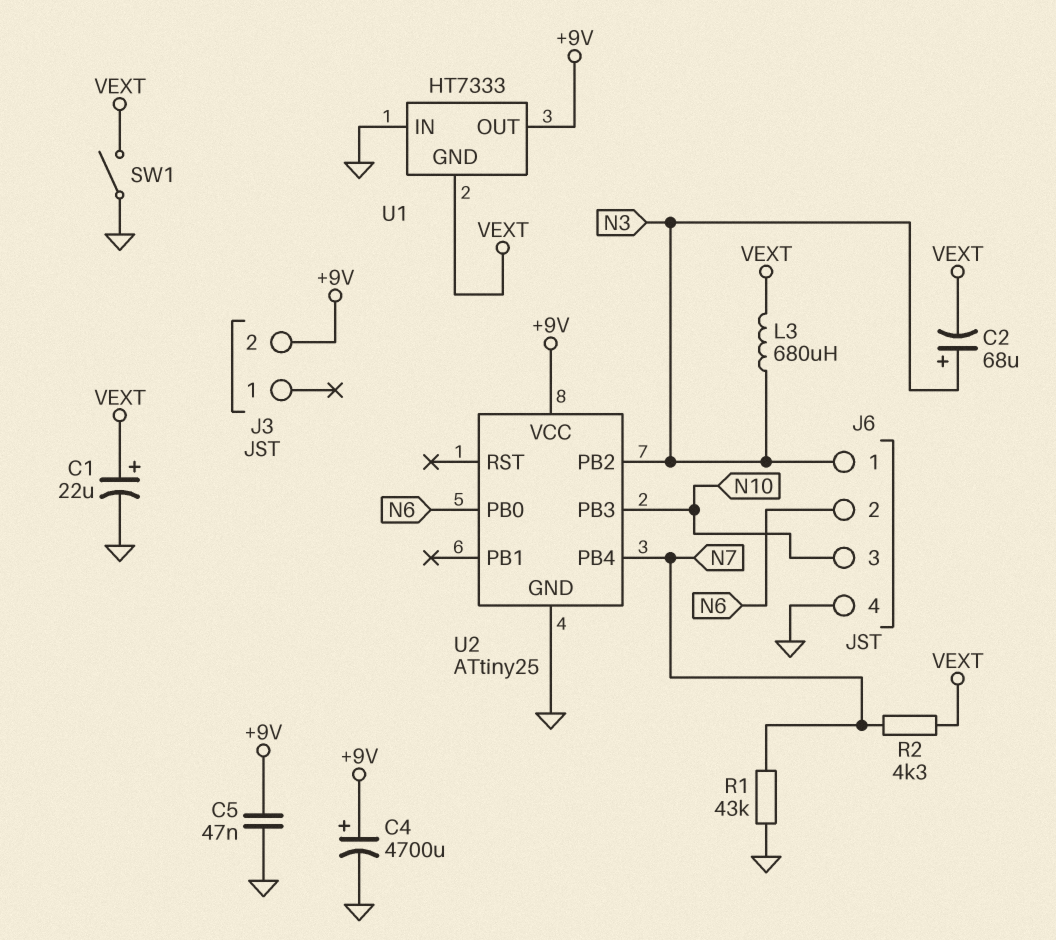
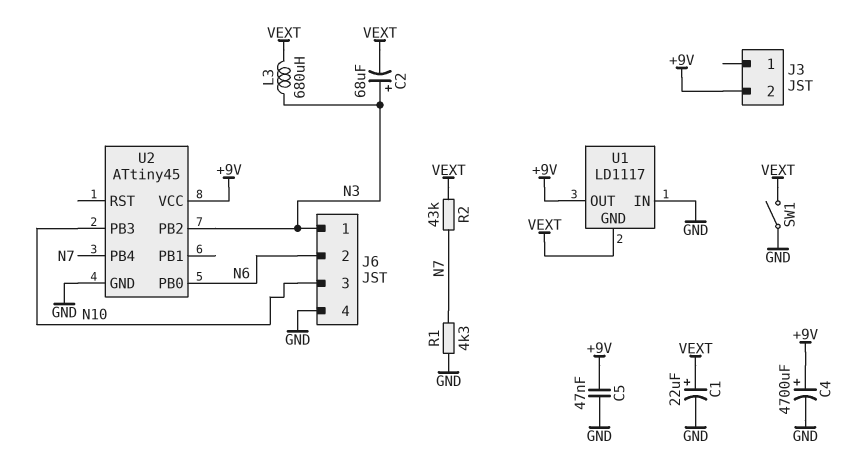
R1: 43k (GND, N7) -> 4.3k (GND, N7)
R2: 4.3k (N7, VEXT) -> 43k (N7, VEXT)
U1: HT7333 -> LD1117
U2: ATtiny25 -> ATtiny45

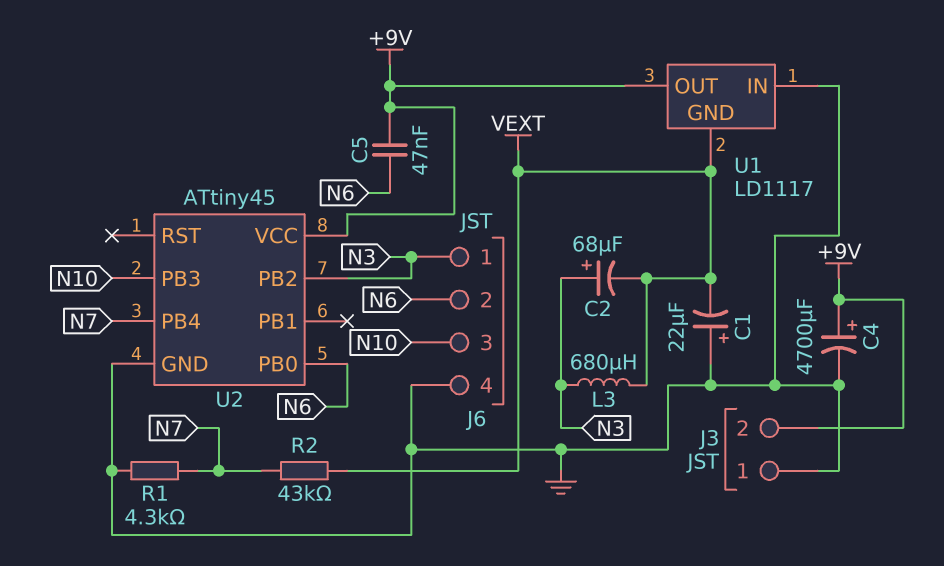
C1: 22uF (plus VEXT, minus GND) -> 22uF (plus GND, minus VEXT)
C5: 47nF (+9V, GND) -> 47nF (+9V, N6)
J3 pin 1: none -> GND
SW1: switch (GND, VEXT) -> none

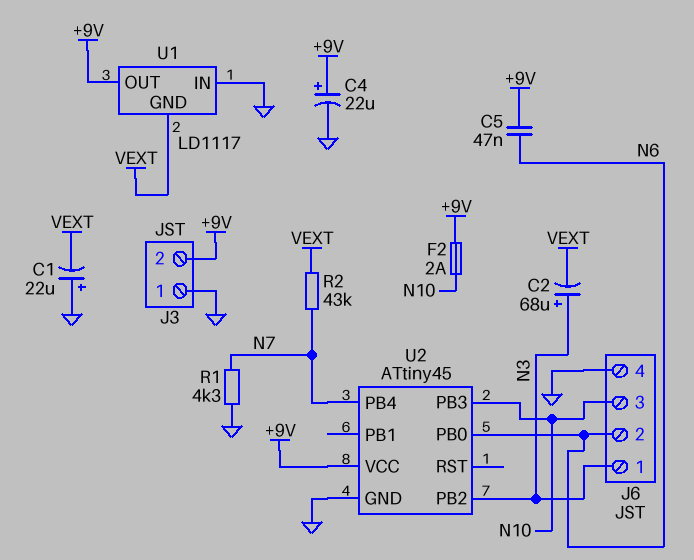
C4: 4700uF (plus +9V, minus GND) -> 22uF (plus +9V, minus GND)
F2: none -> 2A (+9V, N10)
L3: 680uH (N3, VEXT) -> none

